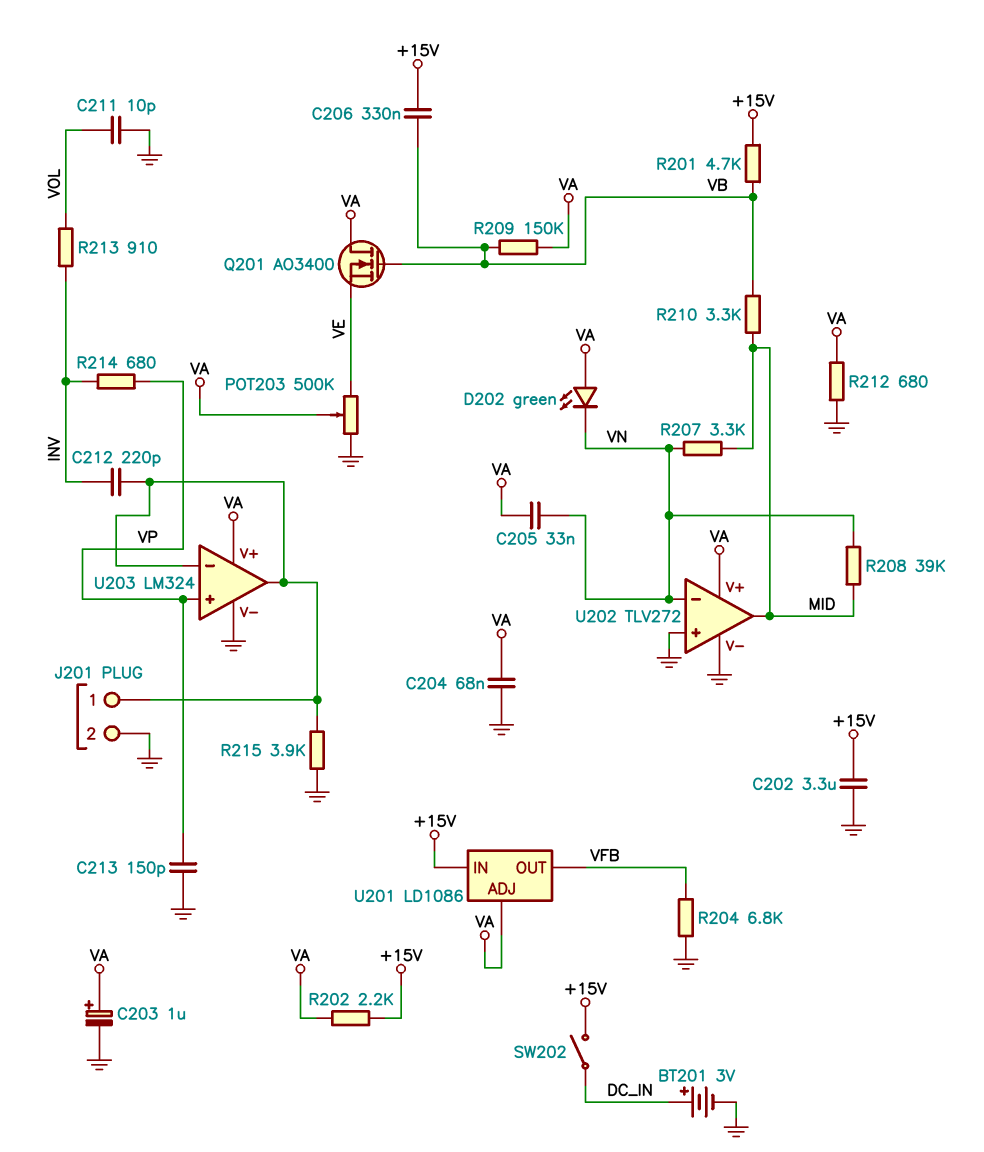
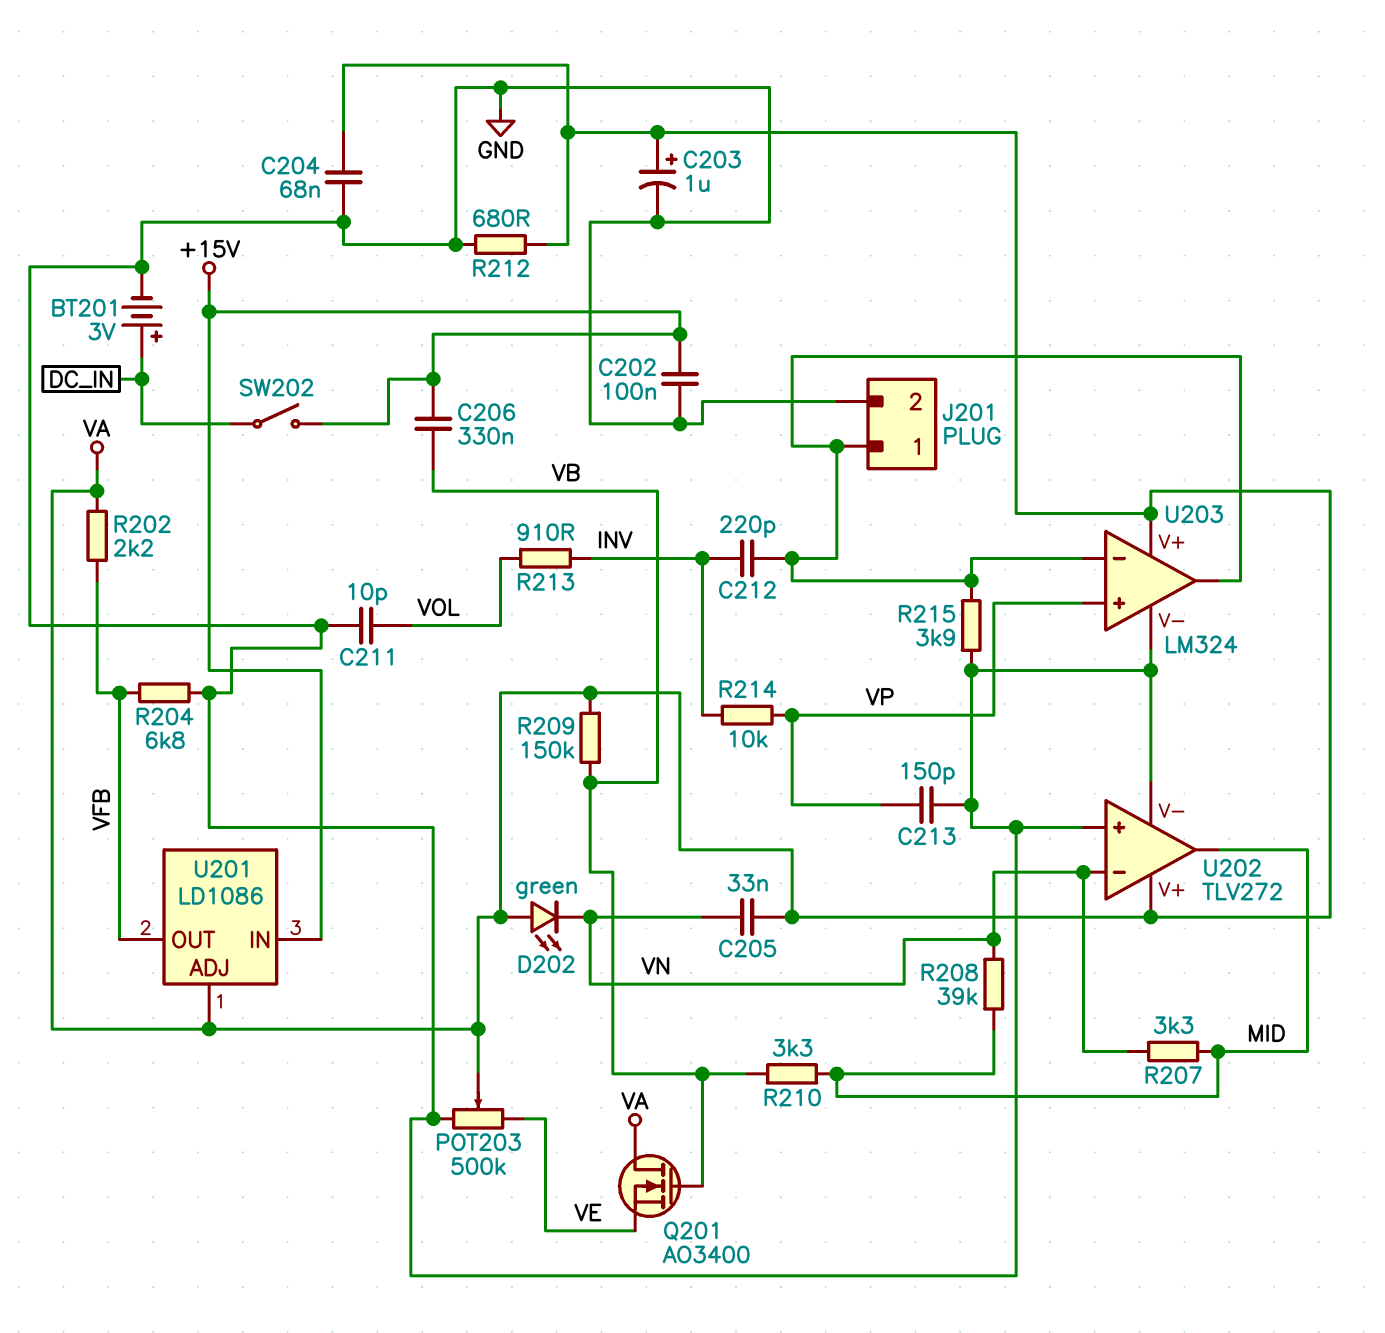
C202: 3.3uF (+15V, GND) -> 100nF (+15V, GND)
R201: 4.7k (+15V, VB) -> none
R202: 2.2k (+15V, VA) -> 2.2k (VA, VFB)
R214: 680 (INV, VP) -> 10k (INV, VP)

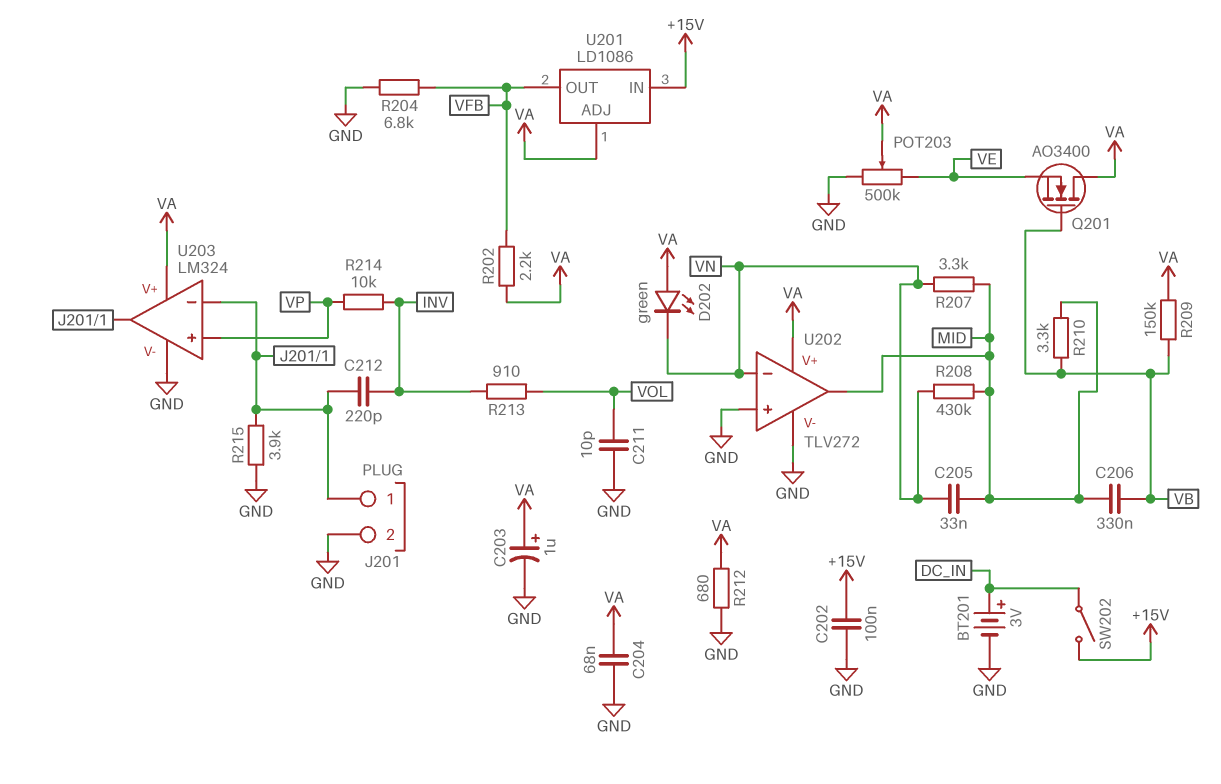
C205: 33nF (VA, VN) -> 33nF (MID, VN)
C206: 330nF (+15V, VB) -> 330nF (MID, VB)
C213: 150pF (GND, VP) -> none
R208: 39k (MID, VN) -> 430k (MID, VN)

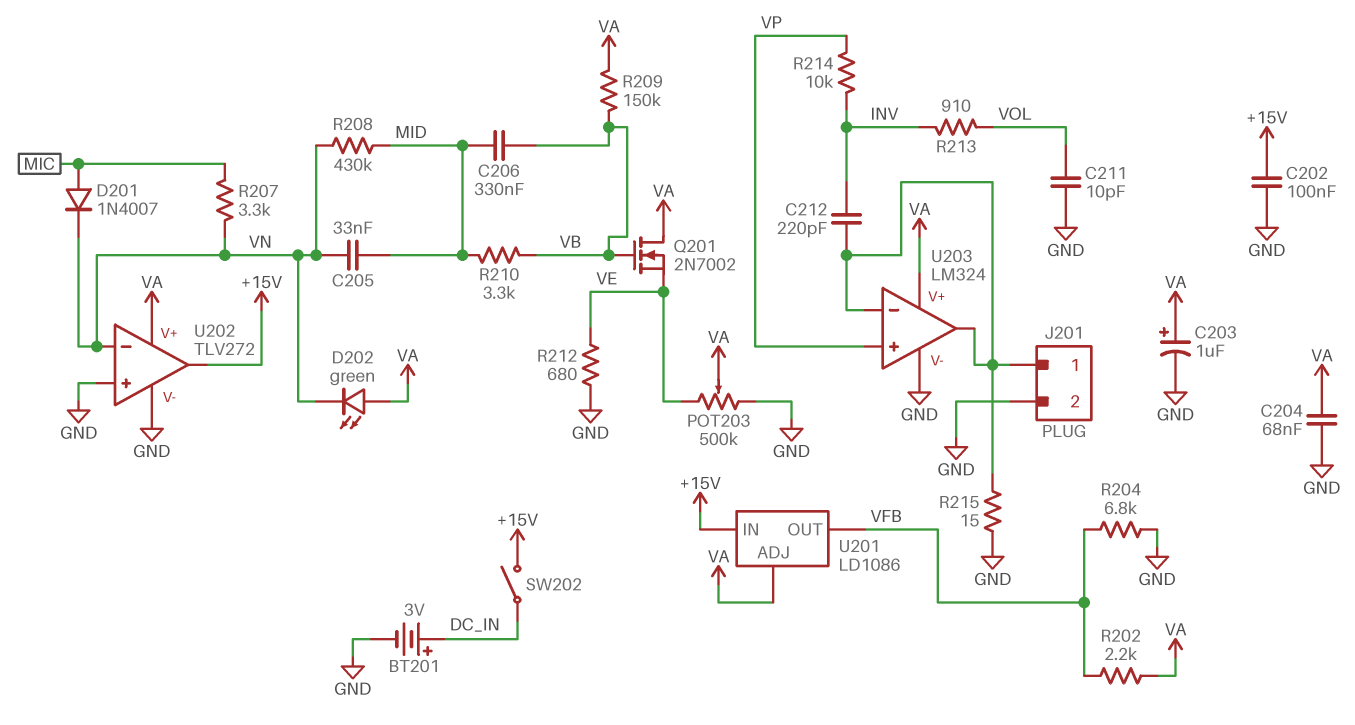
D201: none -> diode 1N4007 (A MIC, K VN)
Q201: NMOS AO3400 (G VB, D VA, S VE) -> NMOS 2N7002 (G VB, D VA, S VE)
R207: 3.3k (MID, VN) -> 3.3k (MIC, VN)
R212: 680 (GND, VA) -> 680 (GND, VE)
R215: 3.9k (GND, J201/1) -> 15 (GND, J201/1)
U202 pin out: MID -> +15V

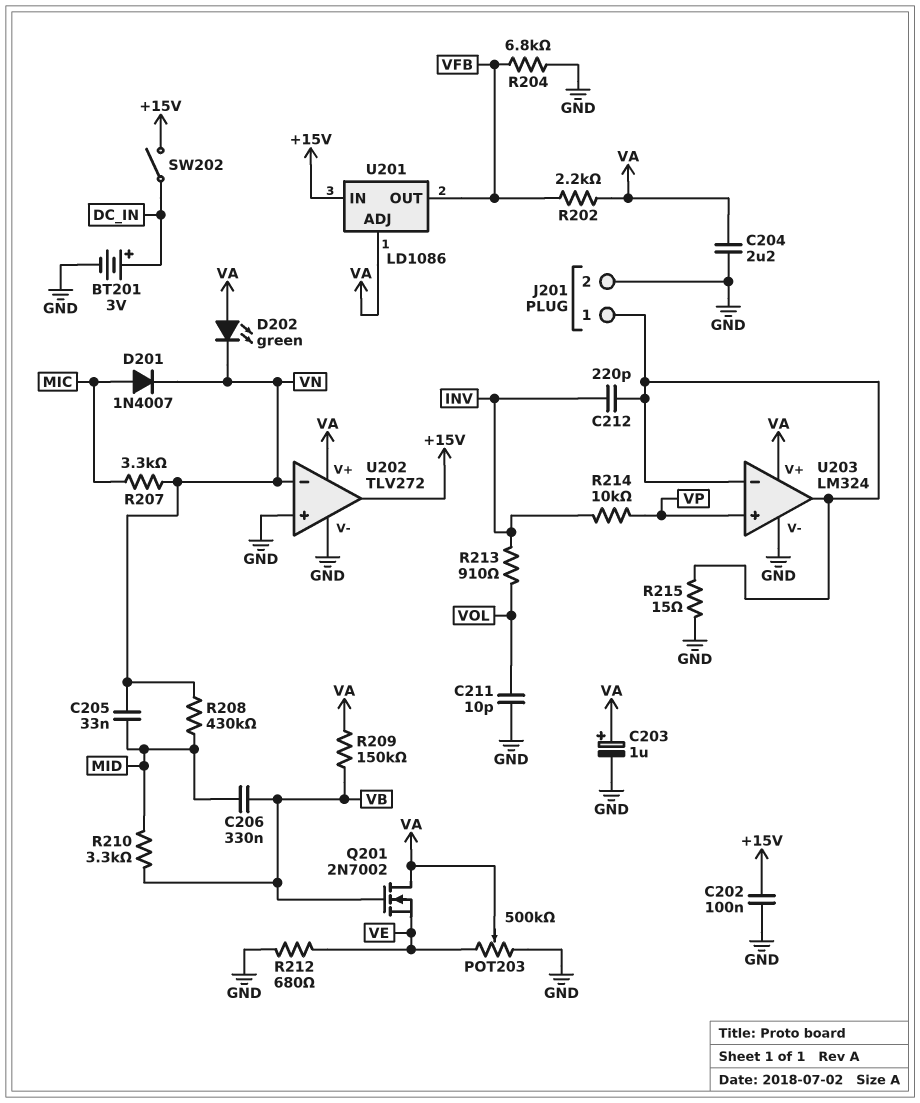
C204: 68nF (GND, VA) -> 2.2uF (GND, VA)

